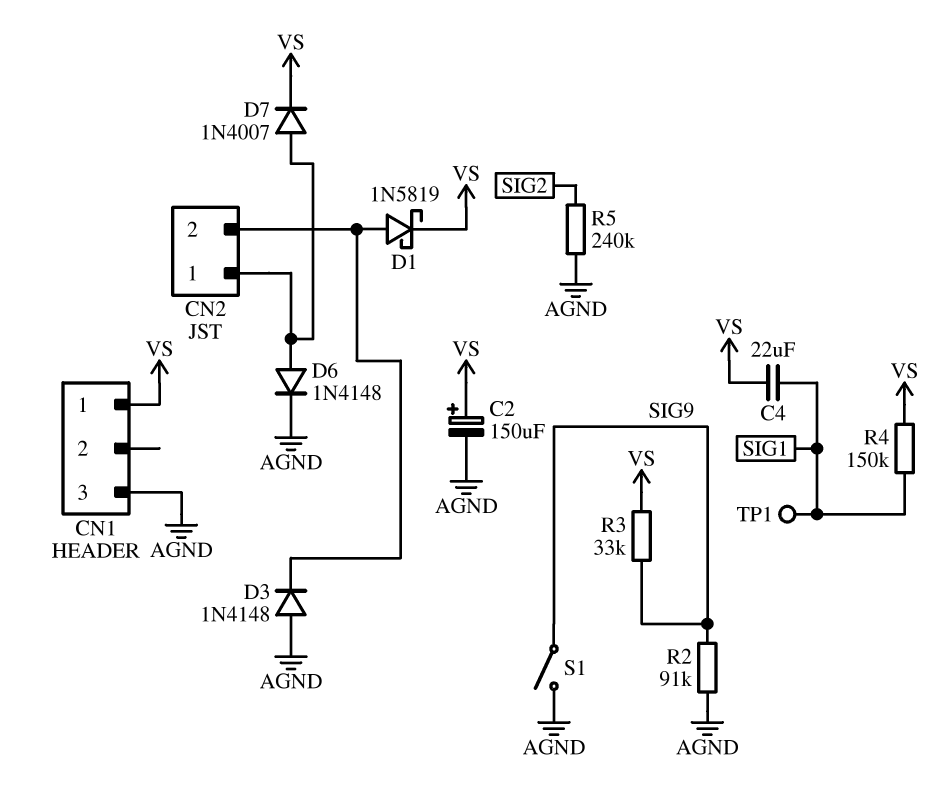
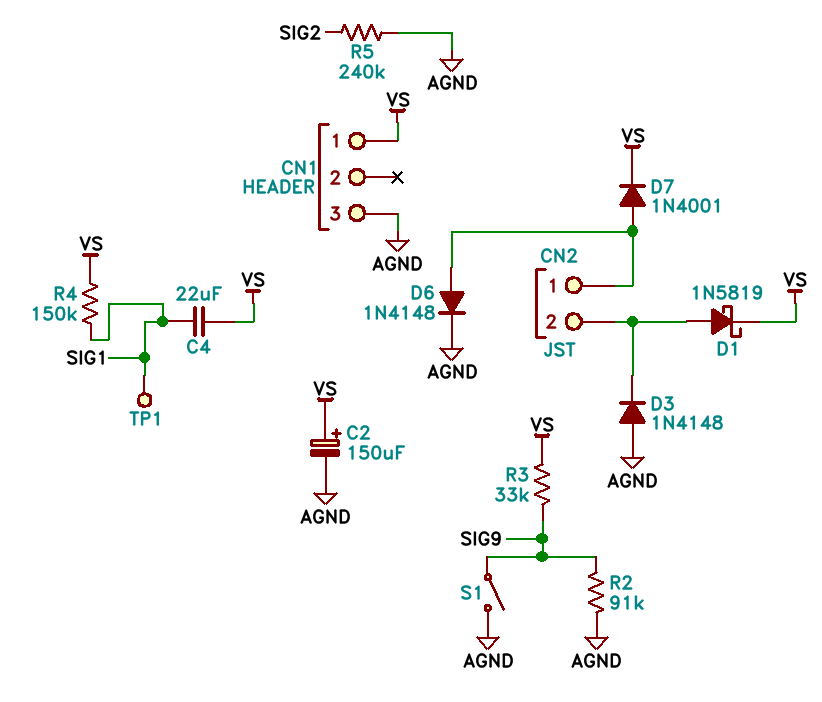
D7: diode 1N4007 (A CN2/1, K VS) -> diode 1N4001 (A CN2/1, K VS)

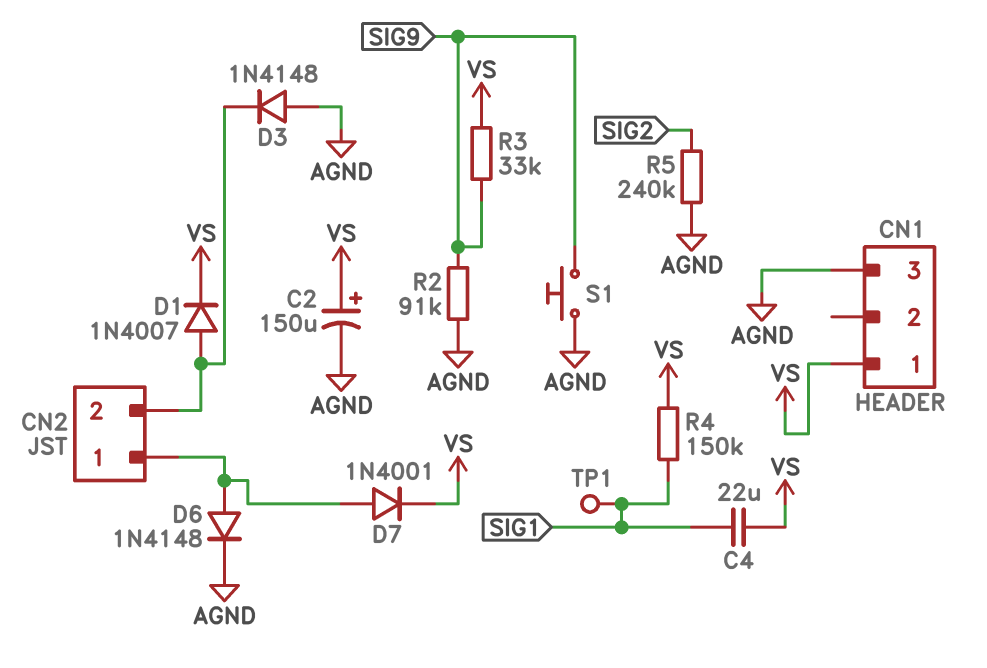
D1: schottky 1N5819 (A CN2/2, K VS) -> diode 1N4007 (A CN2/2, K VS)
S1: switch (AGND, SIG9) -> button (AGND, SIG9)

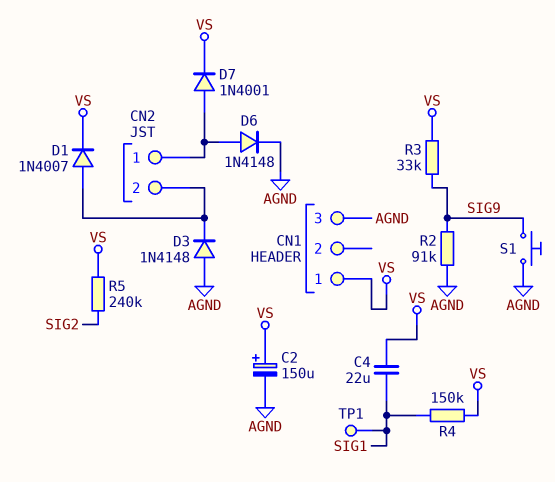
R5: 240k (AGND, SIG2) -> 240k (SIG2, VS)

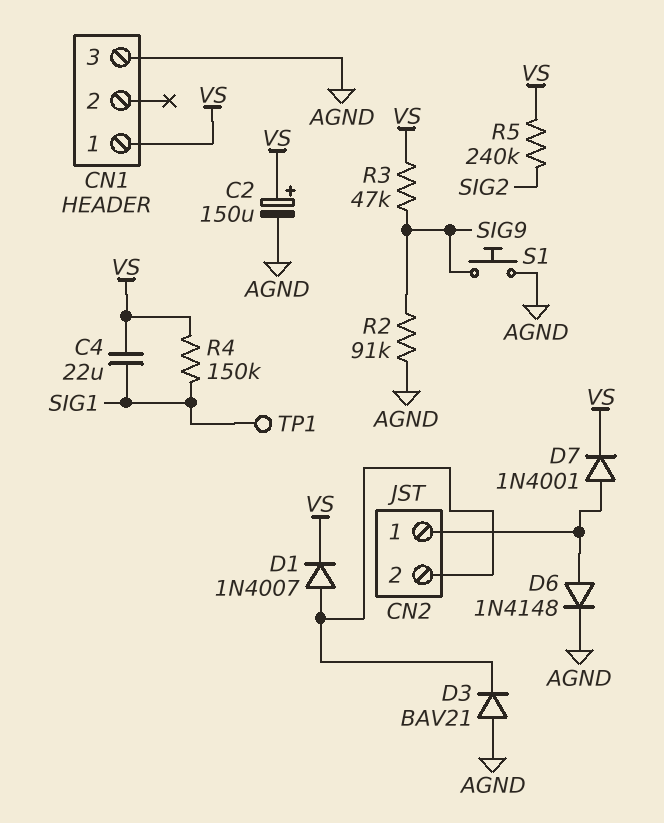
D3: diode 1N4148 (A AGND, K CN2/2) -> diode BAV21 (A AGND, K CN2/2)
R3: 33k (SIG9, VS) -> 47k (SIG9, VS)

